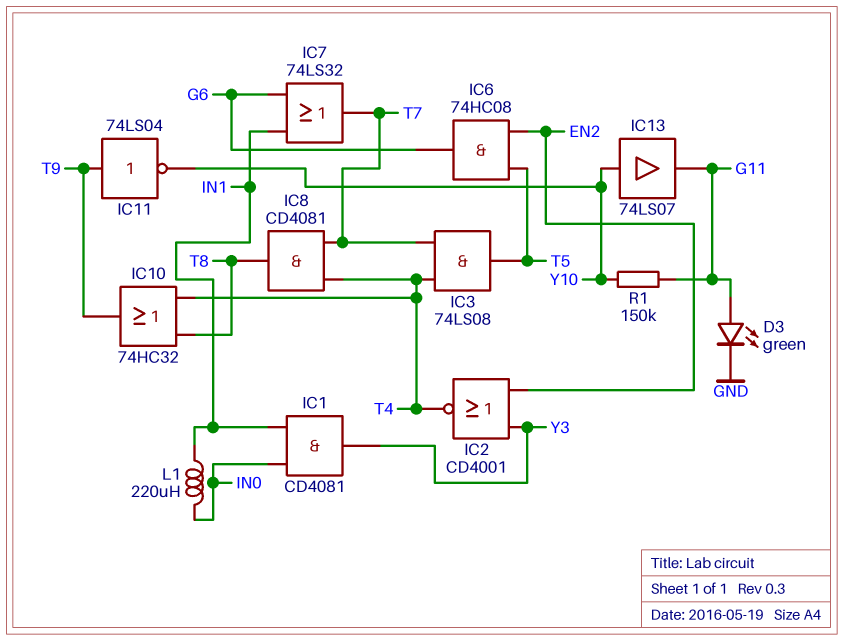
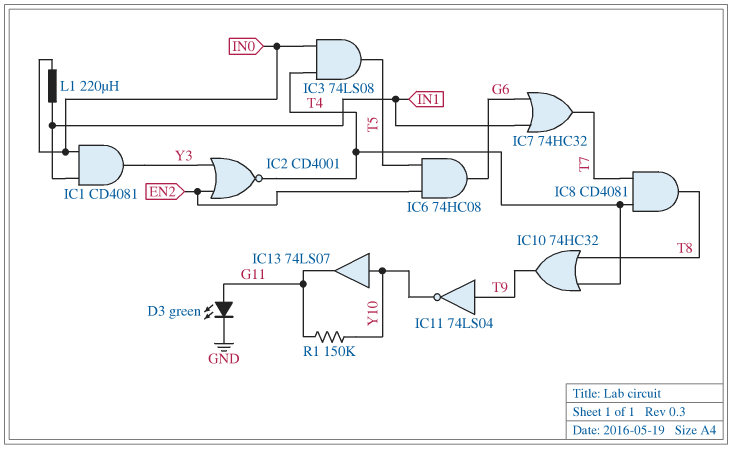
IC3: AND 74LS08 (in T4, in T7, out T5) -> AND 74LS08 (in IN0, in T4, out T5)
IC7: OR 74LS32 (in G6, in IN1, out T7) -> OR 74HC32 (in G6, in IN1, out T7)

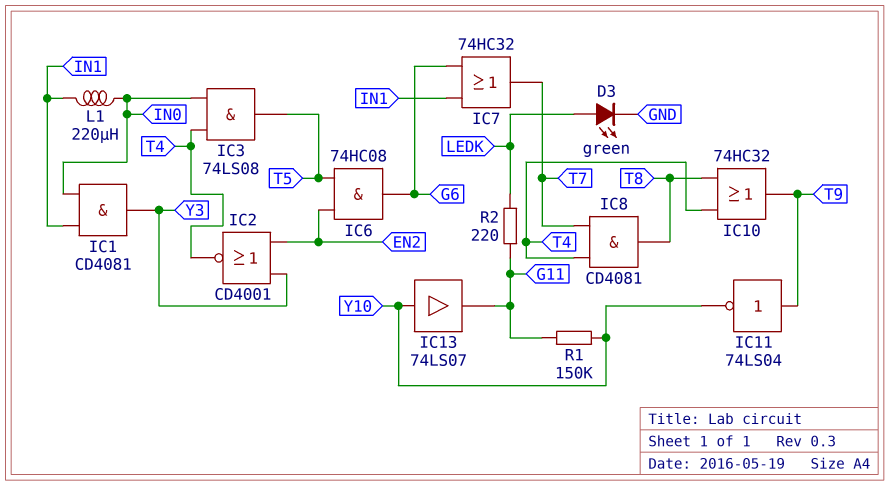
D3: LED green (A G11, K GND) -> LED green (A LEDK, K GND)
R2: none -> 220 (G11, LEDK)

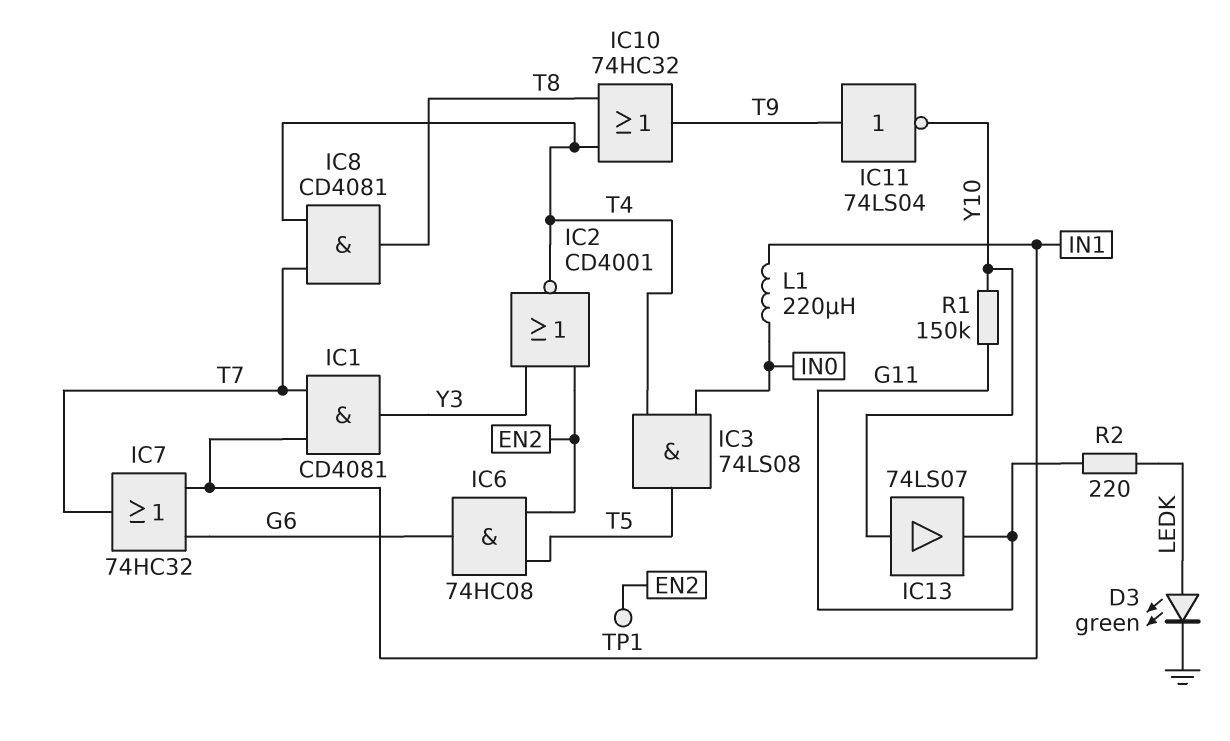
IC1: AND CD4081 (in IN0, in IN1, out Y3) -> AND CD4081 (in IN1, in T7, out Y3)
TP1: none -> test point (EN2)

